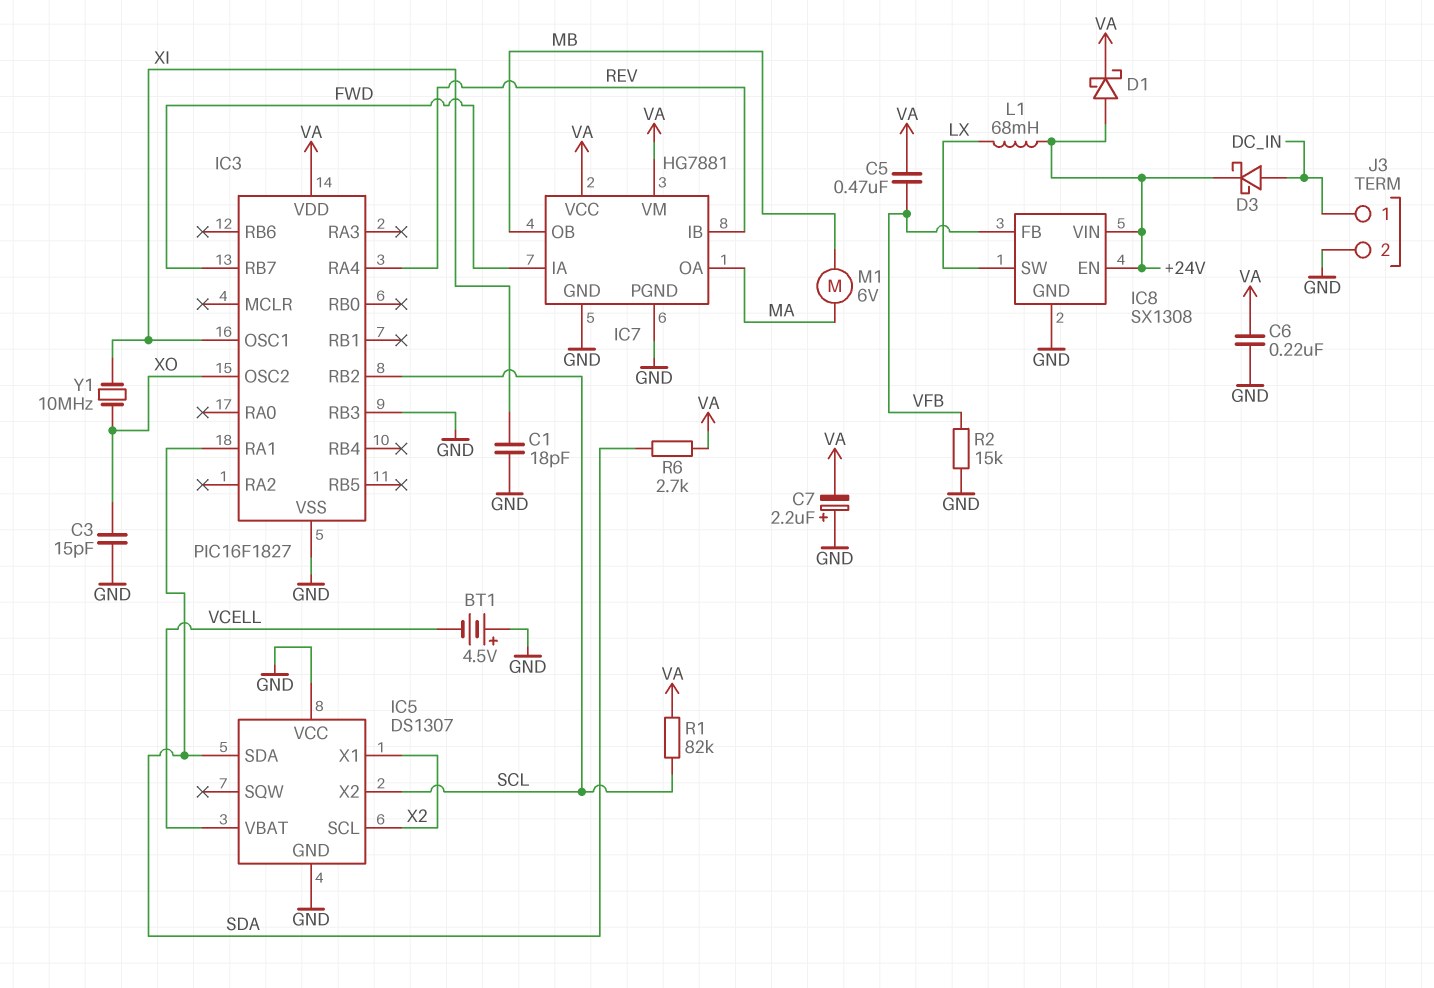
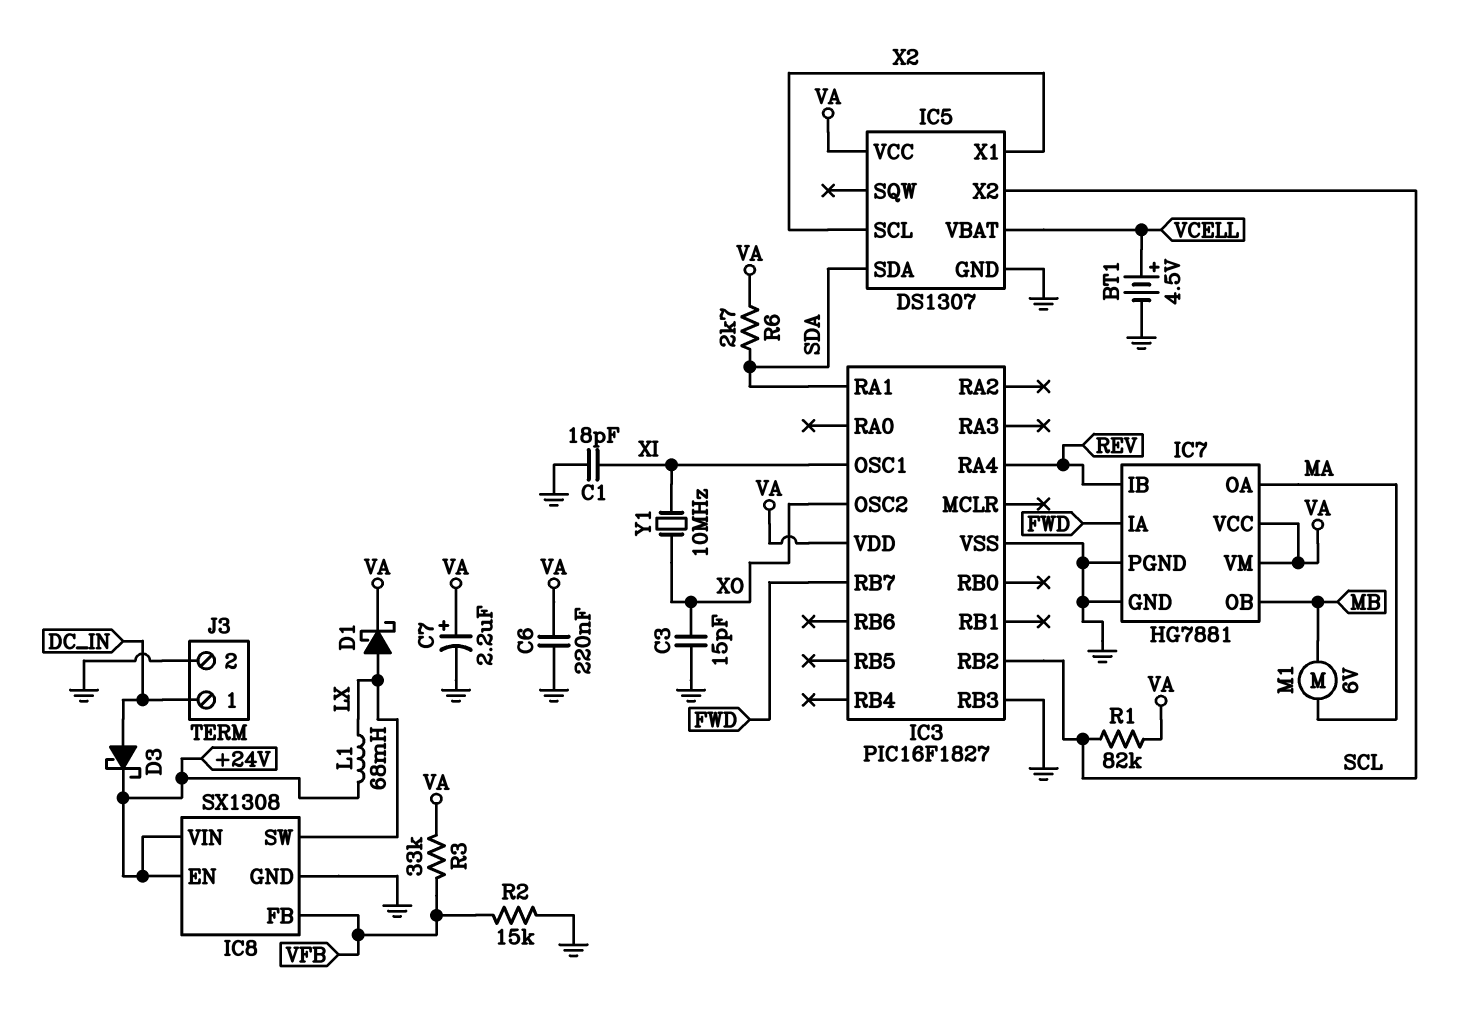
BT1: 4.5V (plus GND, minus VCELL) -> 4.5V (plus VCELL, minus GND)
C5: 470nF (VA, VFB) -> none
C7: 2.2uF (plus GND, minus VA) -> 2.2uF (plus VA, minus GND)
D1: schottky (A +24V, K VA) -> schottky (A LX, K VA)
IC5 pin VCC: GND -> VA
R3: none -> 33k (VA, VFB)

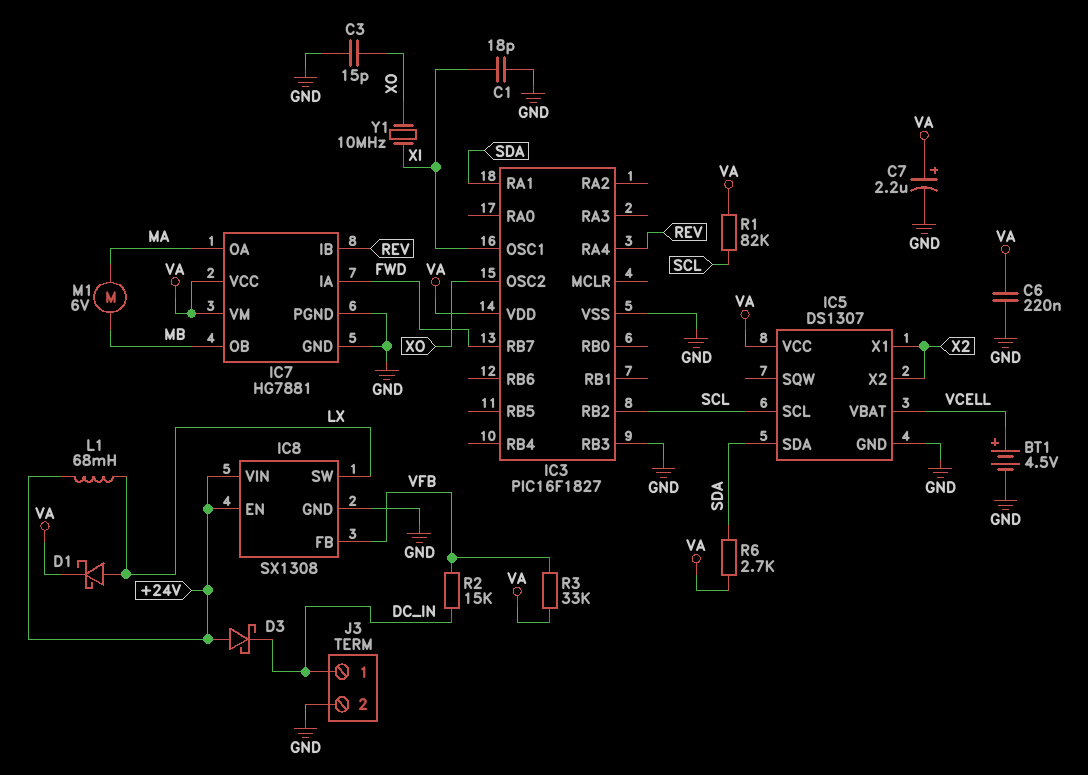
D3: schottky (A DC_IN, K +24V) -> schottky (A +24V, K DC_IN)
IC5 pin SCL: X2 -> SCL
IC5 pin X2: SCL -> X2
R2: 15k (GND, VFB) -> 15k (DC_IN, VFB)

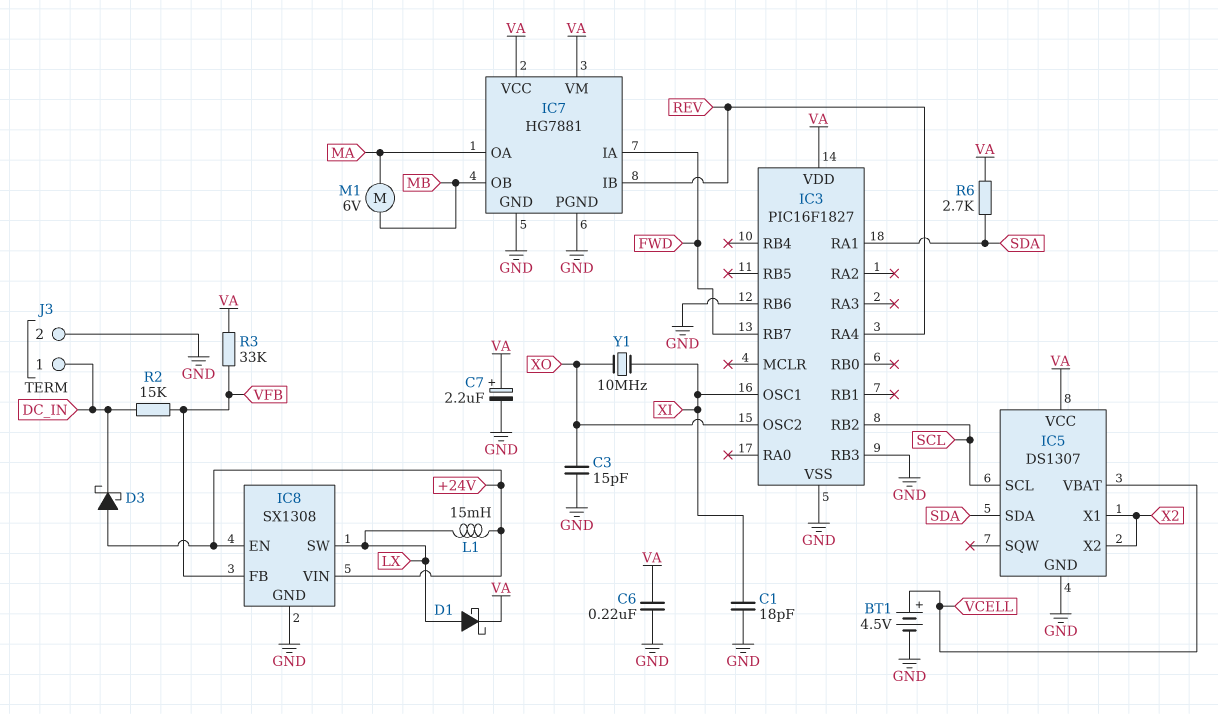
IC3 pin RB6: none -> GND
L1: 68mH (+24V, LX) -> 15mH (+24V, LX)
R1: 82k (SCL, VA) -> none

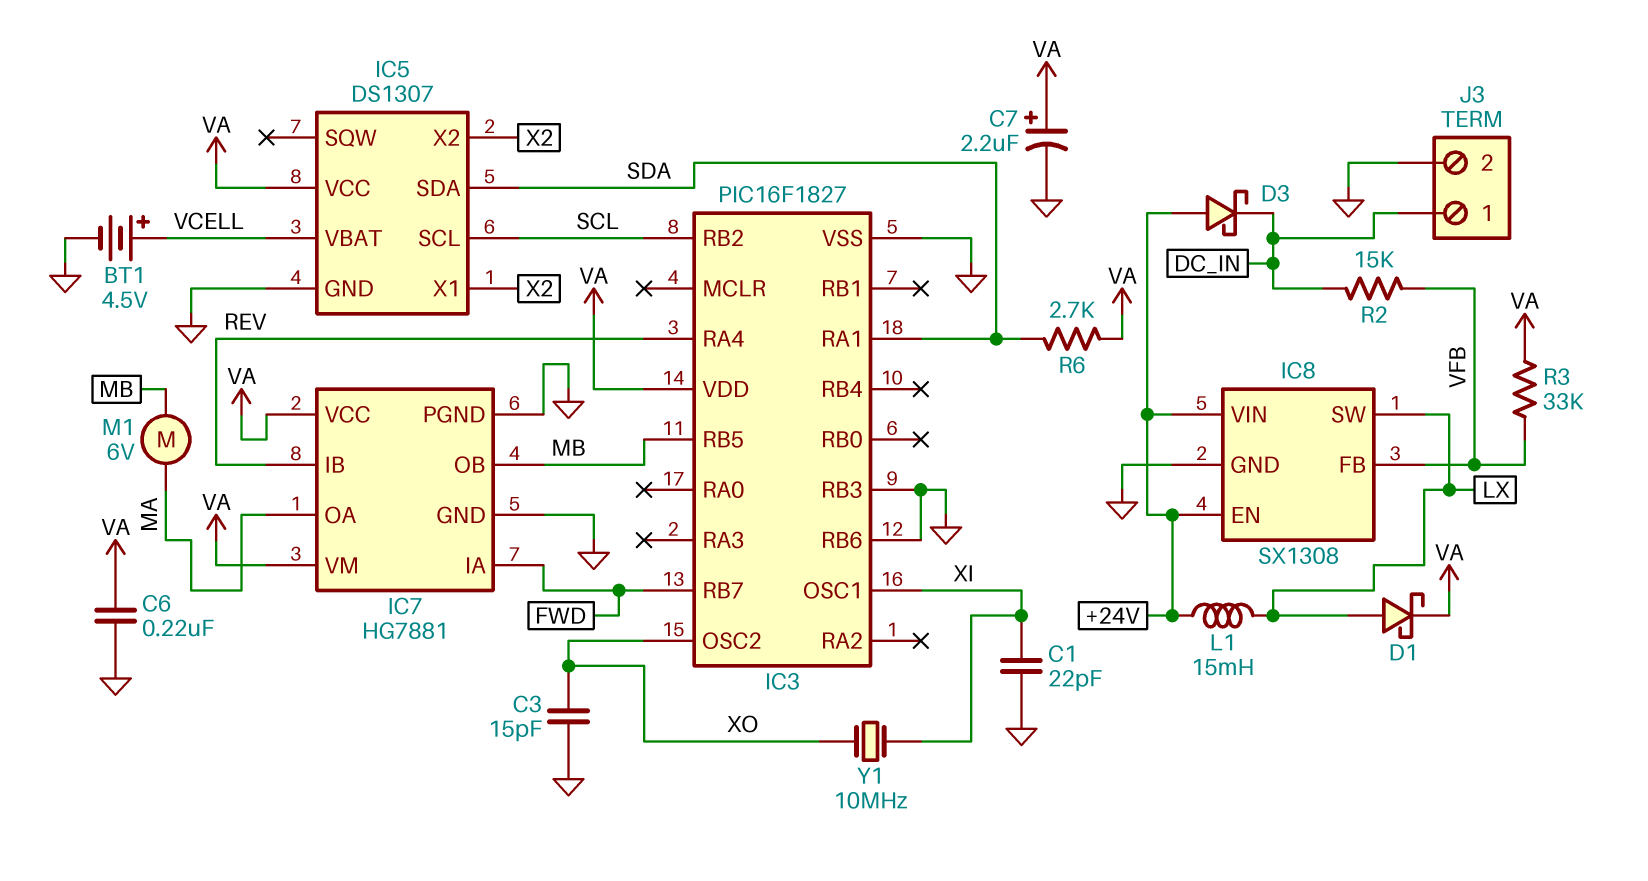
C1: 18pF (GND, XI) -> 22pF (GND, XI)
IC3 pin RB5: none -> MB

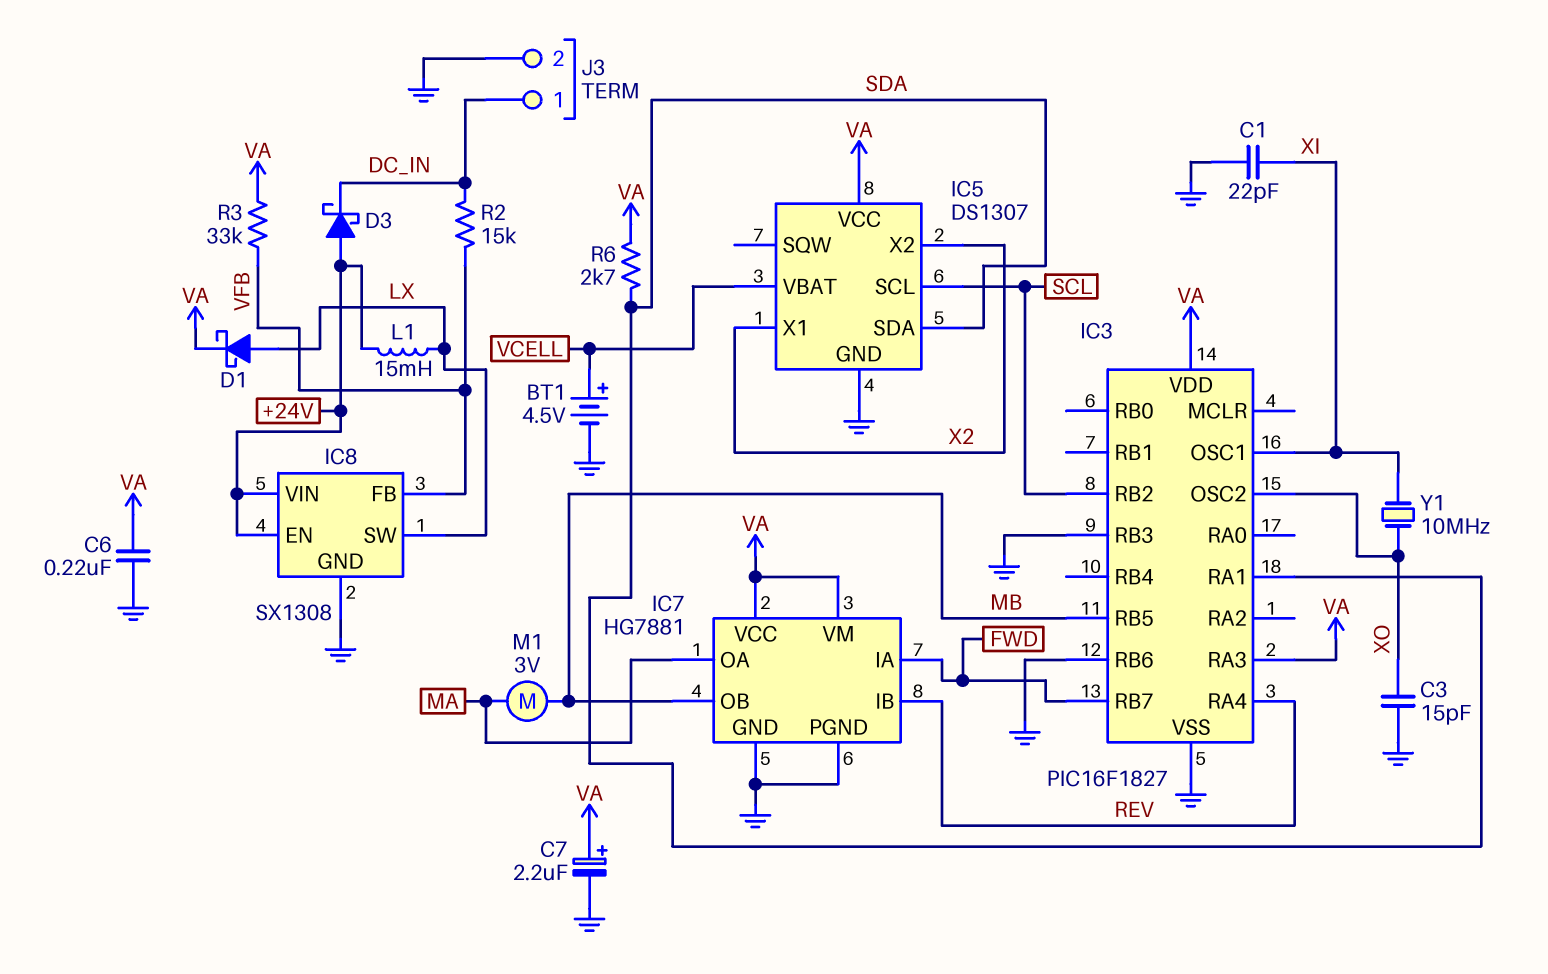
IC3 pin RA3: none -> VA
M1: motor 6V (MA, MB) -> motor 3V (MA, MB)

